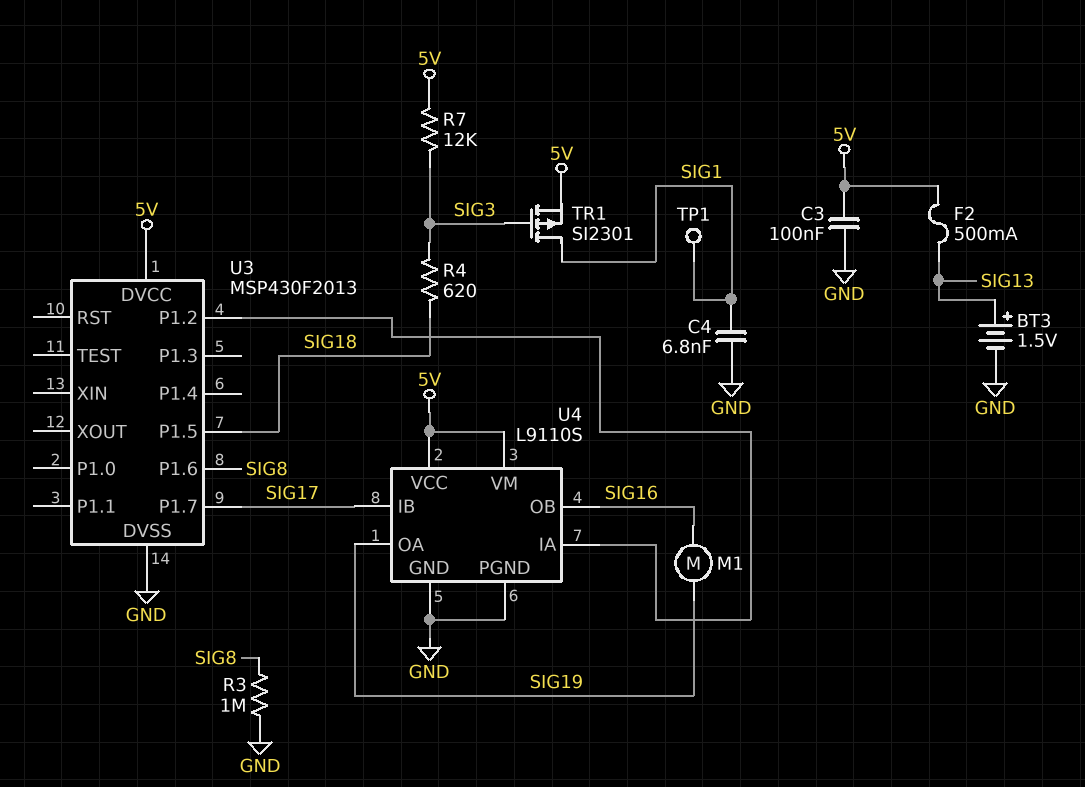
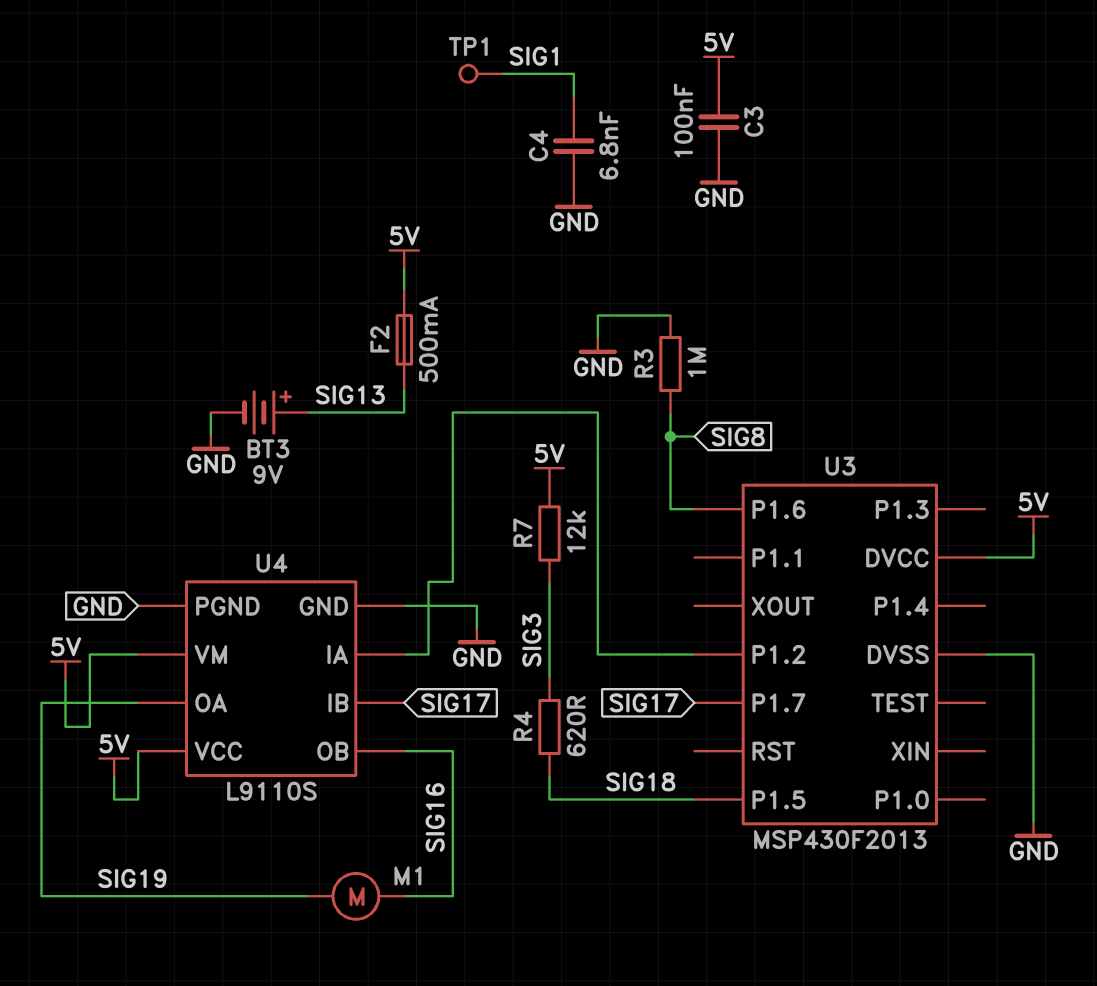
BT3: 1.5V (plus SIG13, minus GND) -> 9V (plus SIG13, minus GND)
TR1: PMOS SI2301 (G SIG3, D SIG1, S 5V) -> none

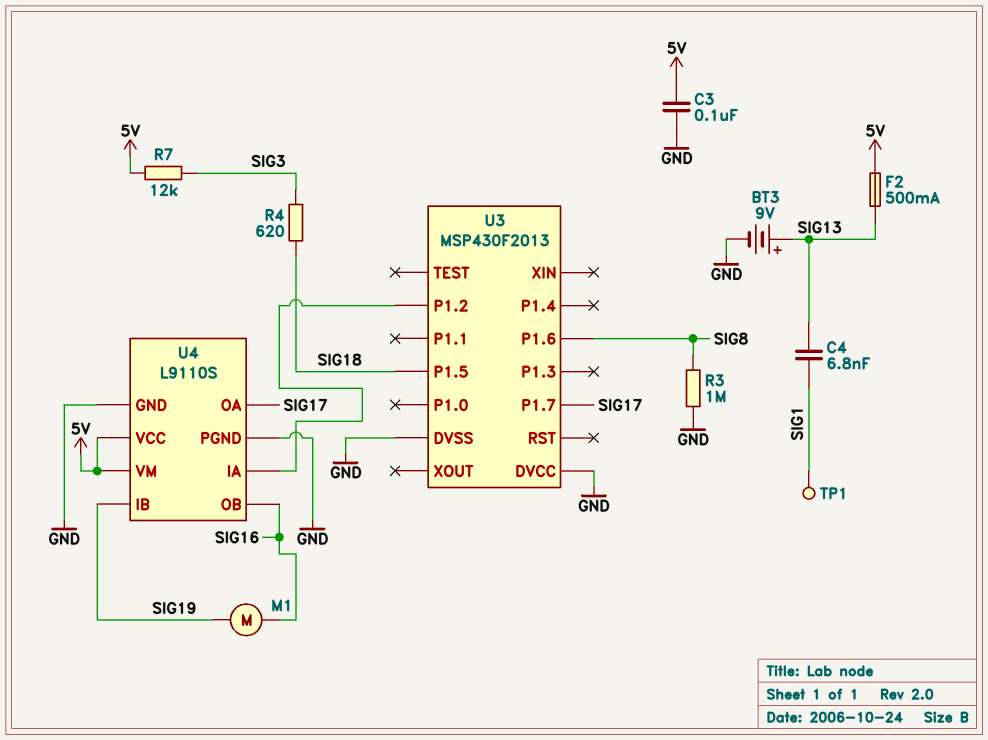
C4: 6.8nF (GND, SIG1) -> 6.8nF (SIG1, SIG13)
U3 pin DVCC: 5V -> GND
U4 pin IB: SIG17 -> SIG19
U4 pin OA: SIG19 -> SIG17

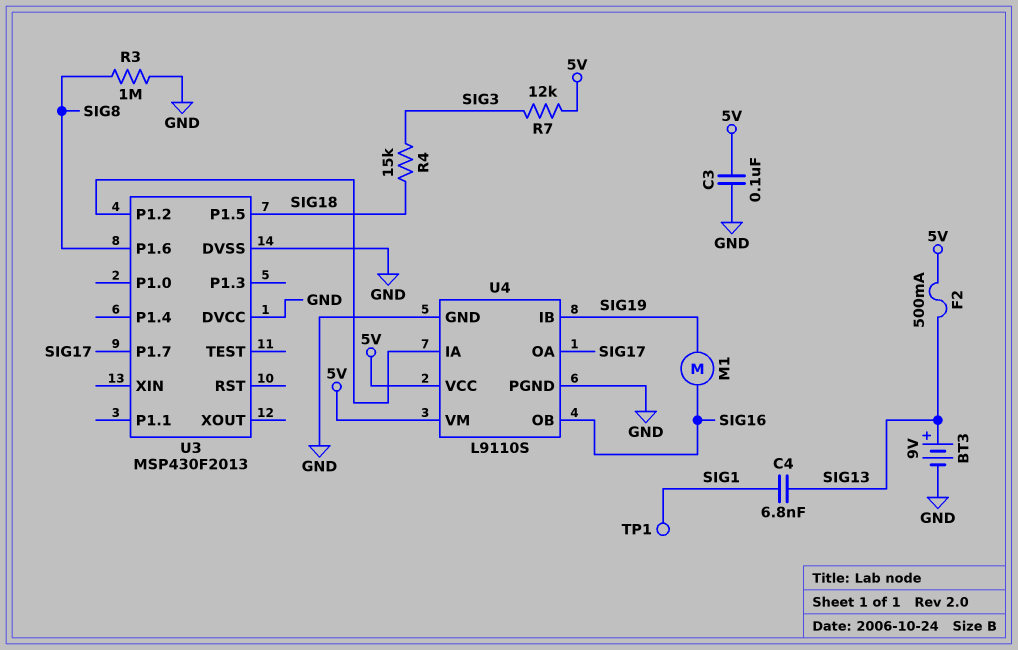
R4: 620 (SIG3, SIG18) -> 15k (SIG3, SIG18)

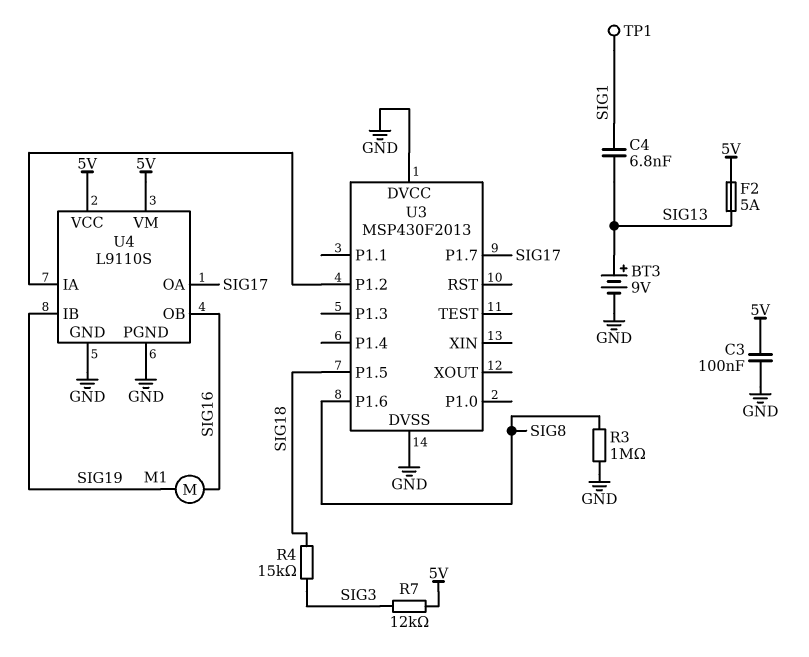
F2: 500mA (5V, SIG13) -> 5A (5V, SIG13)

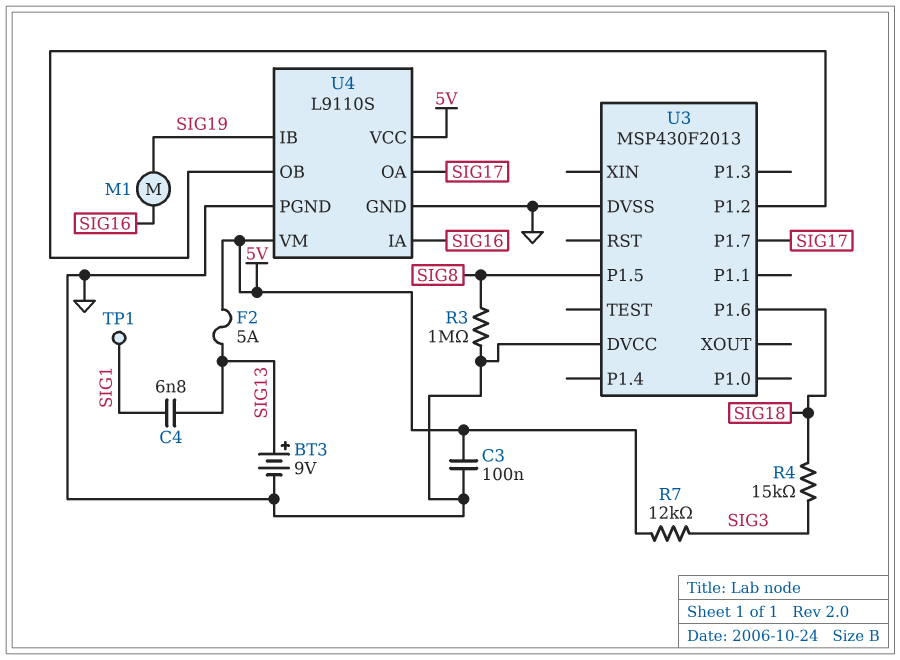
U3 pin P1.5: SIG18 -> SIG8
U3 pin P1.6: SIG8 -> SIG18
U4 pin IA: U3/P1.2 -> SIG16
U4 pin OB: SIG16 -> U3/P1.2

